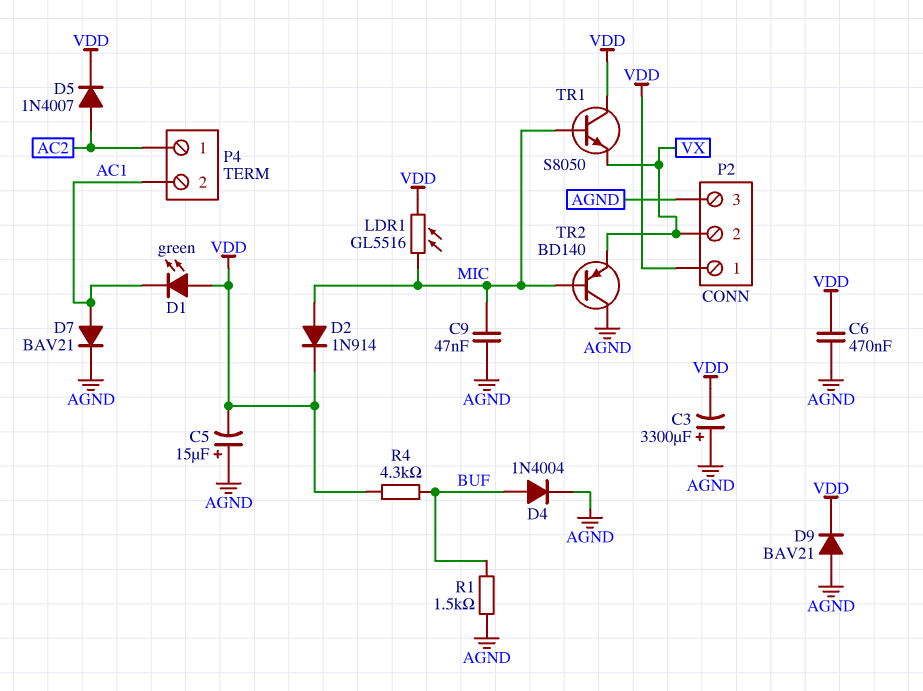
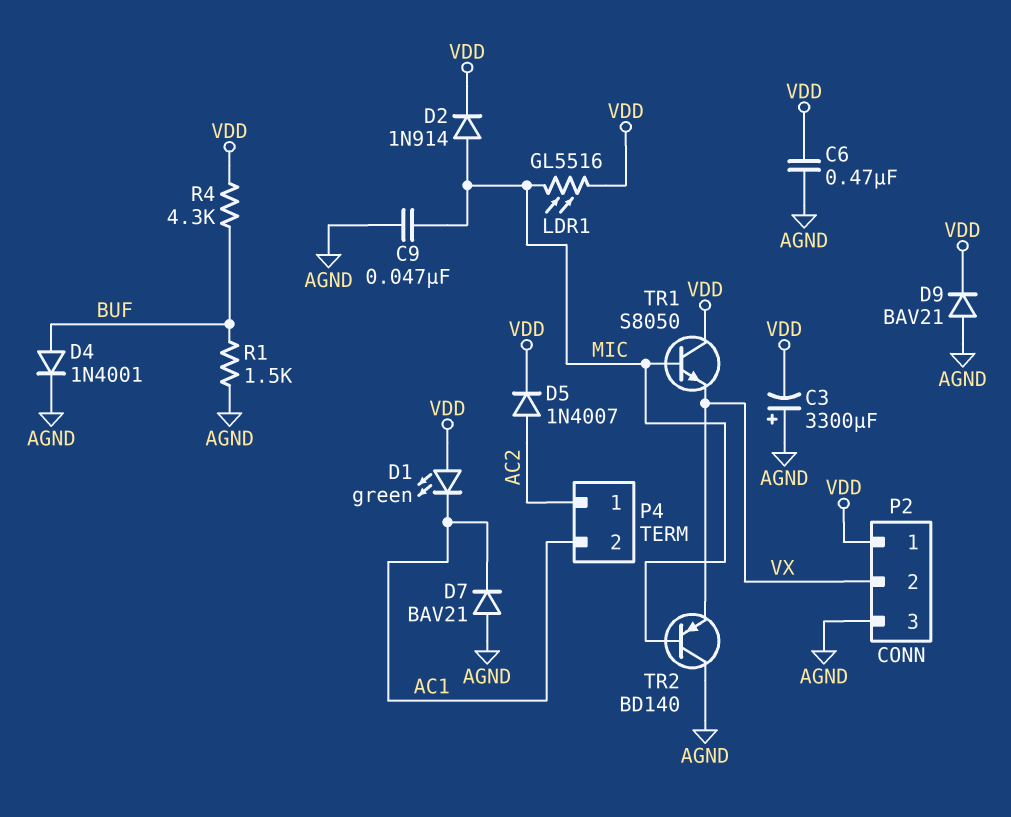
C5: 15uF (plus AGND, minus VDD) -> none
D4: diode 1N4004 (A BUF, K AGND) -> diode 1N4001 (A BUF, K AGND)
D7: diode BAV21 (A AC1, K AGND) -> diode BAV21 (A AGND, K AC1)

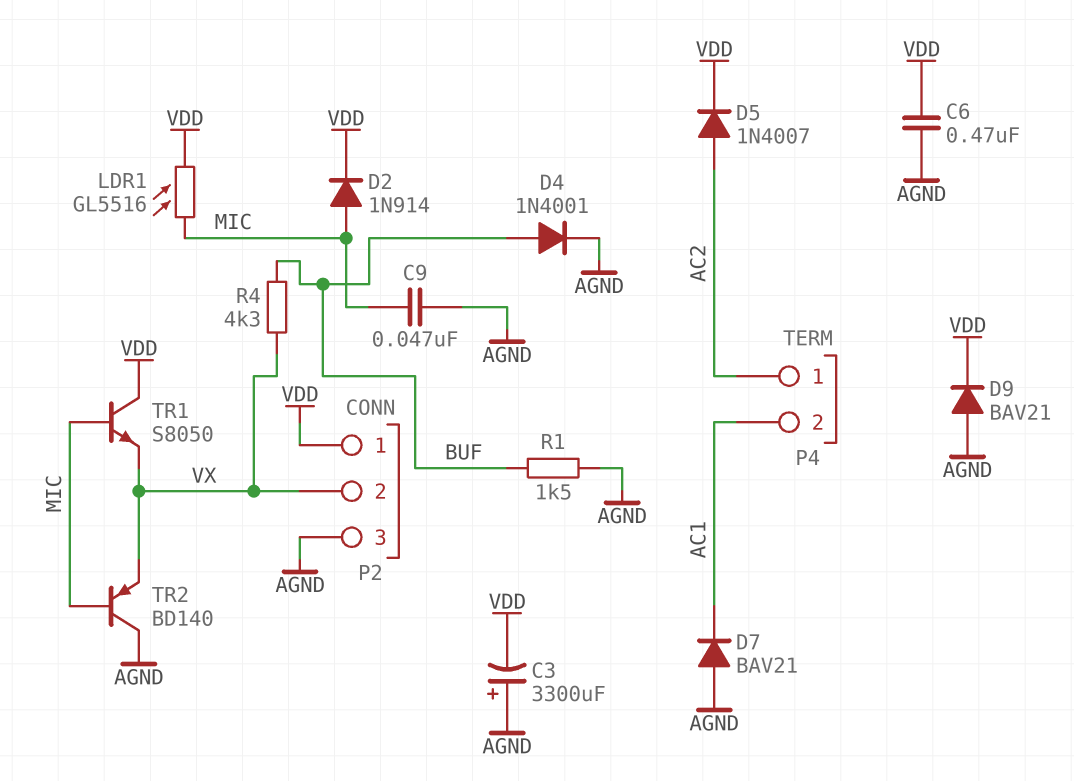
D1: LED green (A VDD, K AC1) -> none
R4: 4.3k (BUF, VDD) -> 4.3k (BUF, VX)

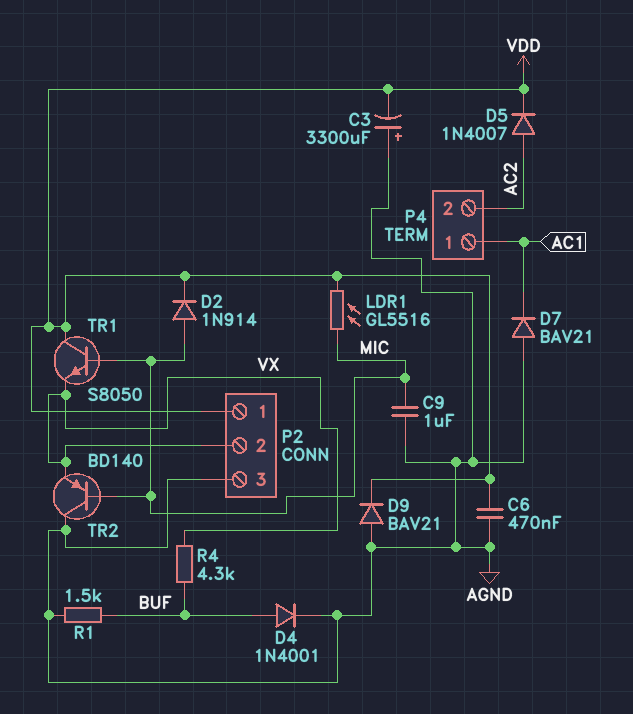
C9: 47nF (AGND, MIC) -> 1uF (AGND, MIC)
P4 pin 1: AC2 -> AC1
P4 pin 2: AC1 -> AC2

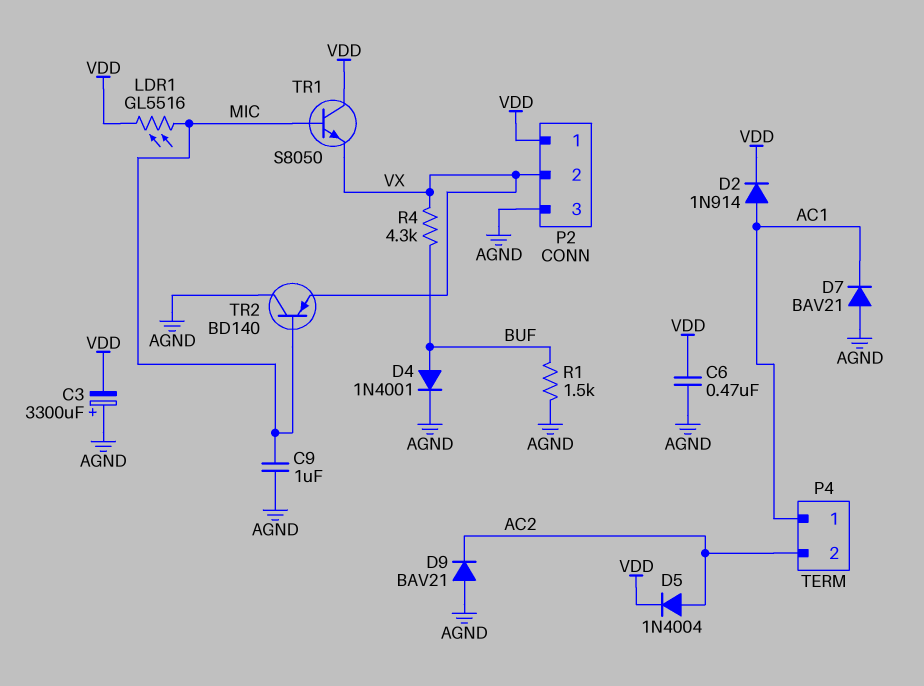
D2: diode 1N914 (A MIC, K VDD) -> diode 1N914 (A AC1, K VDD)
D5: diode 1N4007 (A AC2, K VDD) -> diode 1N4004 (A AC2, K VDD)
D9: diode BAV21 (A AGND, K VDD) -> diode BAV21 (A AGND, K AC2)

